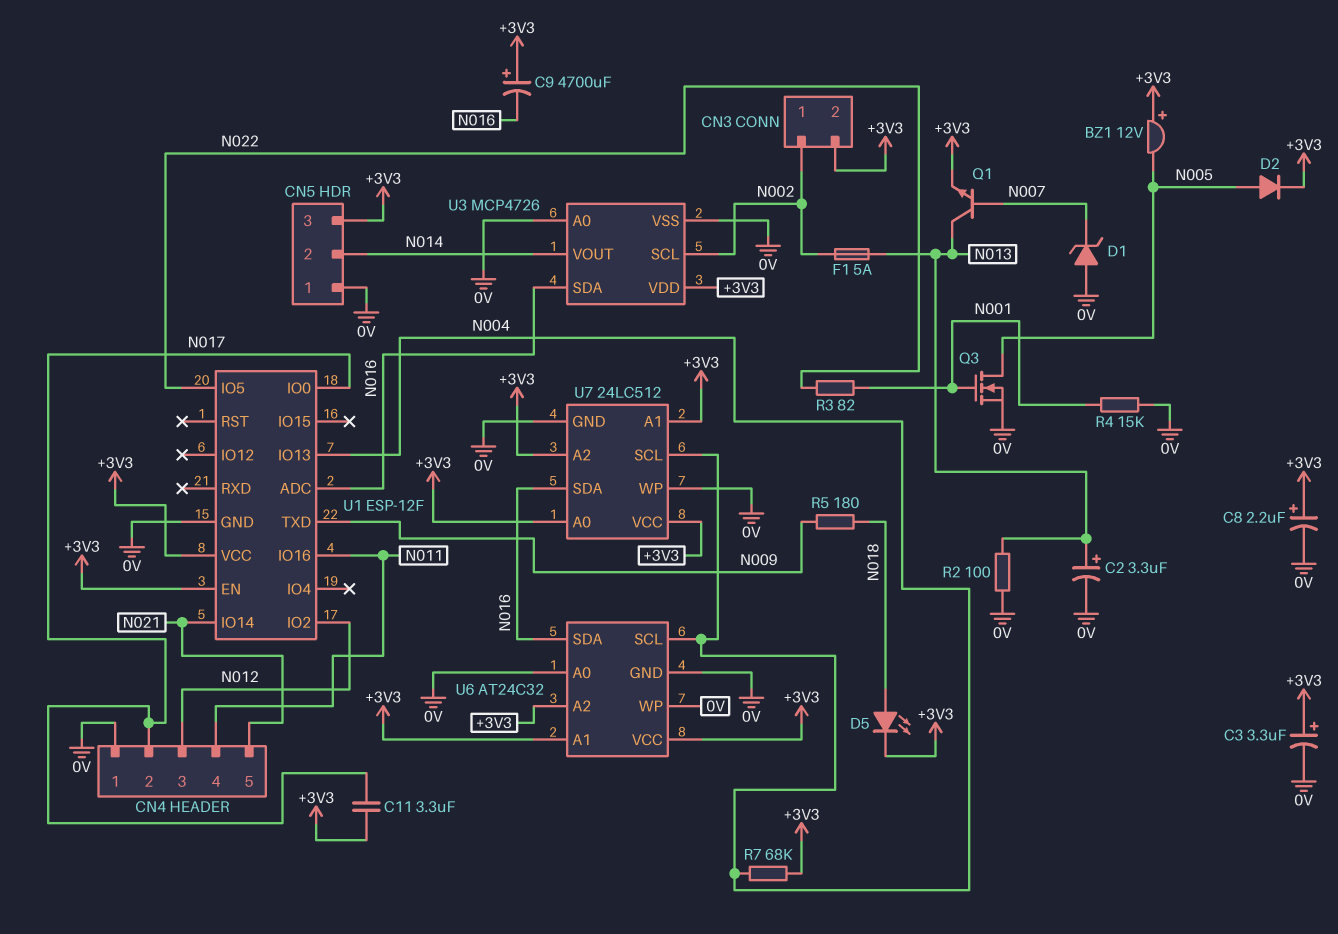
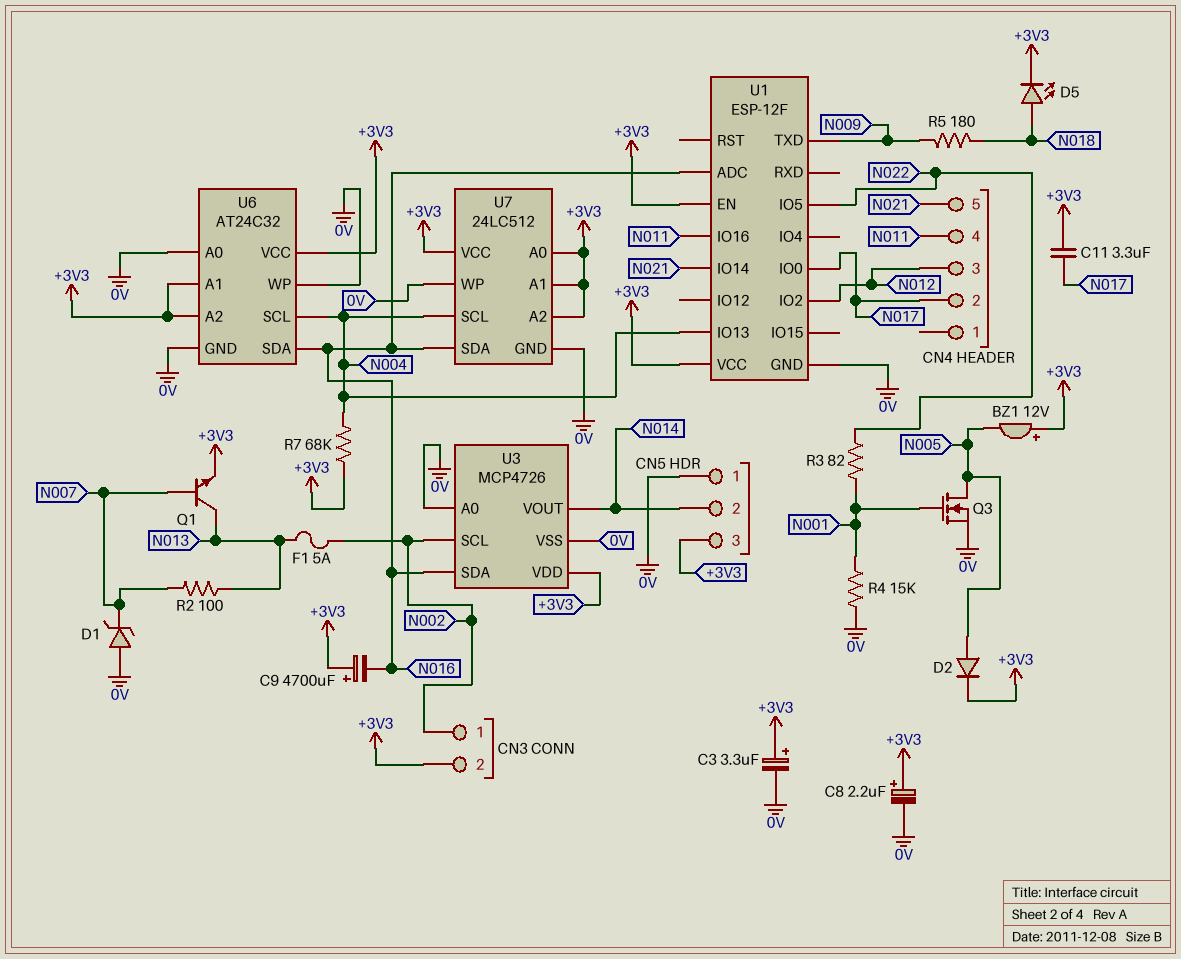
C2: 3.3uF (plus N013, minus 0V) -> none
CN4 pin 1: 0V -> none
R2: 100 (0V, N013) -> 100 (N007, N013)

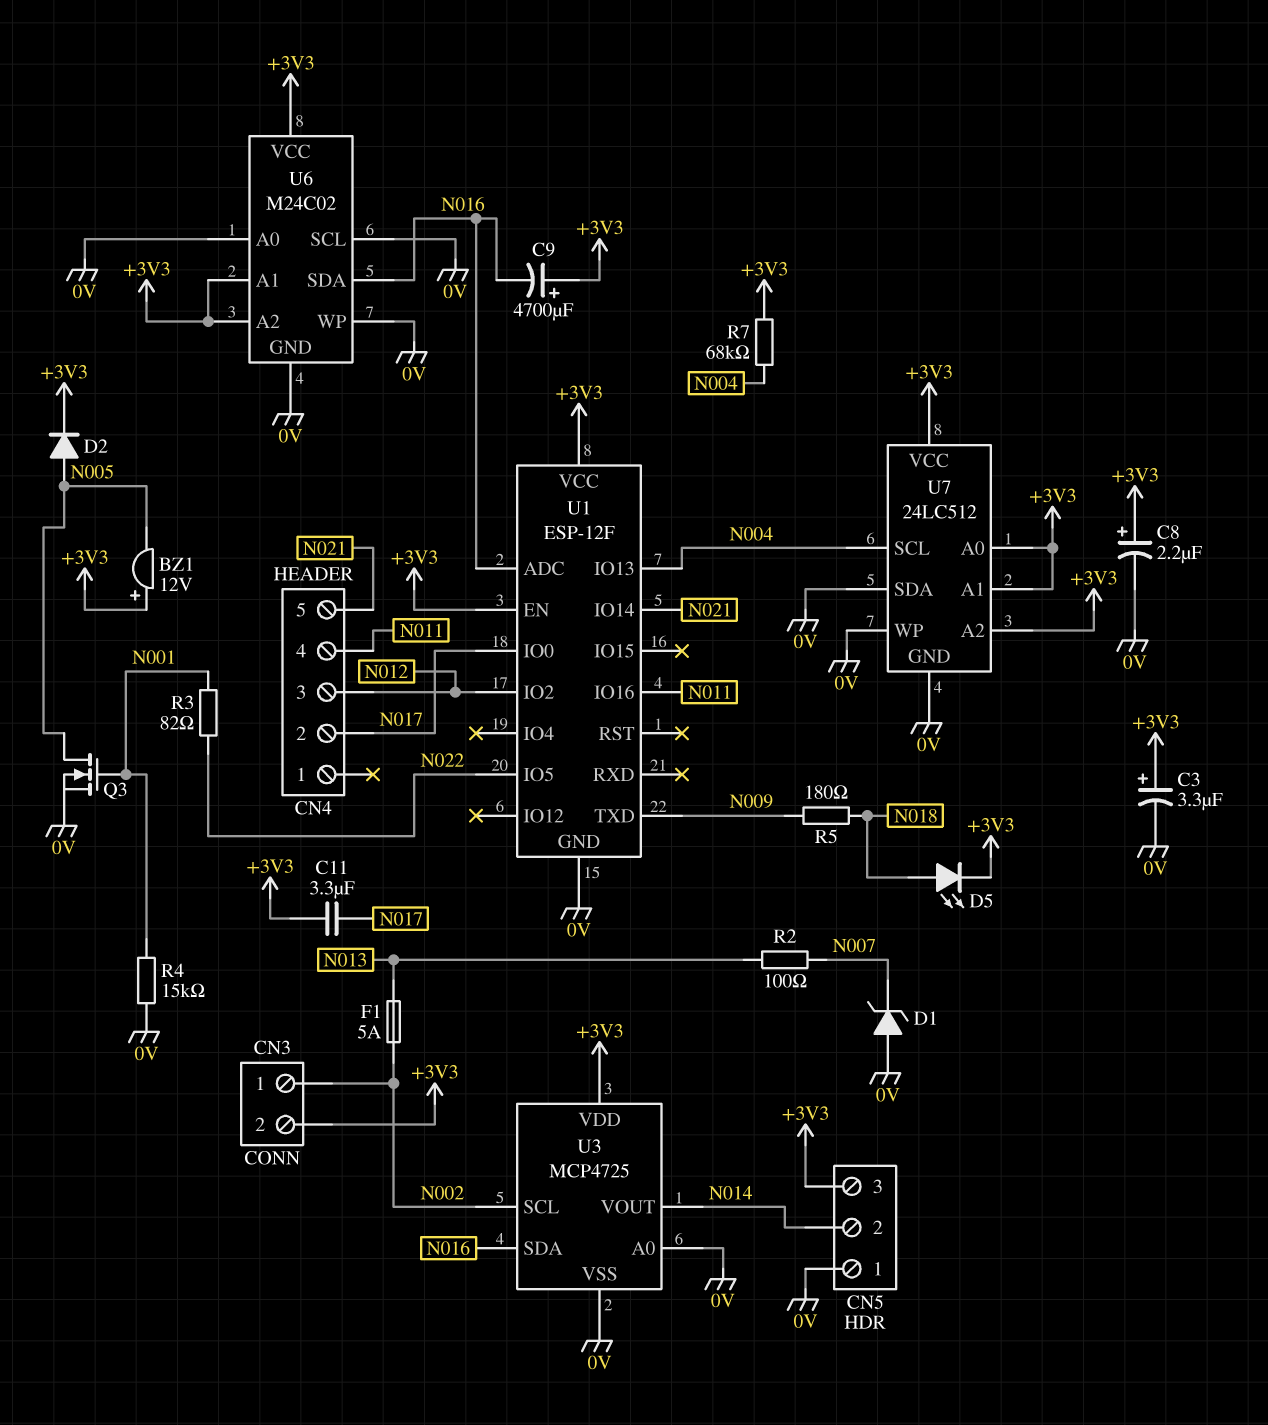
Q1: NPN (B N007, C N013, E +3V3) -> none
U3: MCP4726 -> MCP4725
U6: AT24C32 -> M24C02
U6 pin SCL: N004 -> 0V
U7 pin SDA: N016 -> 0V

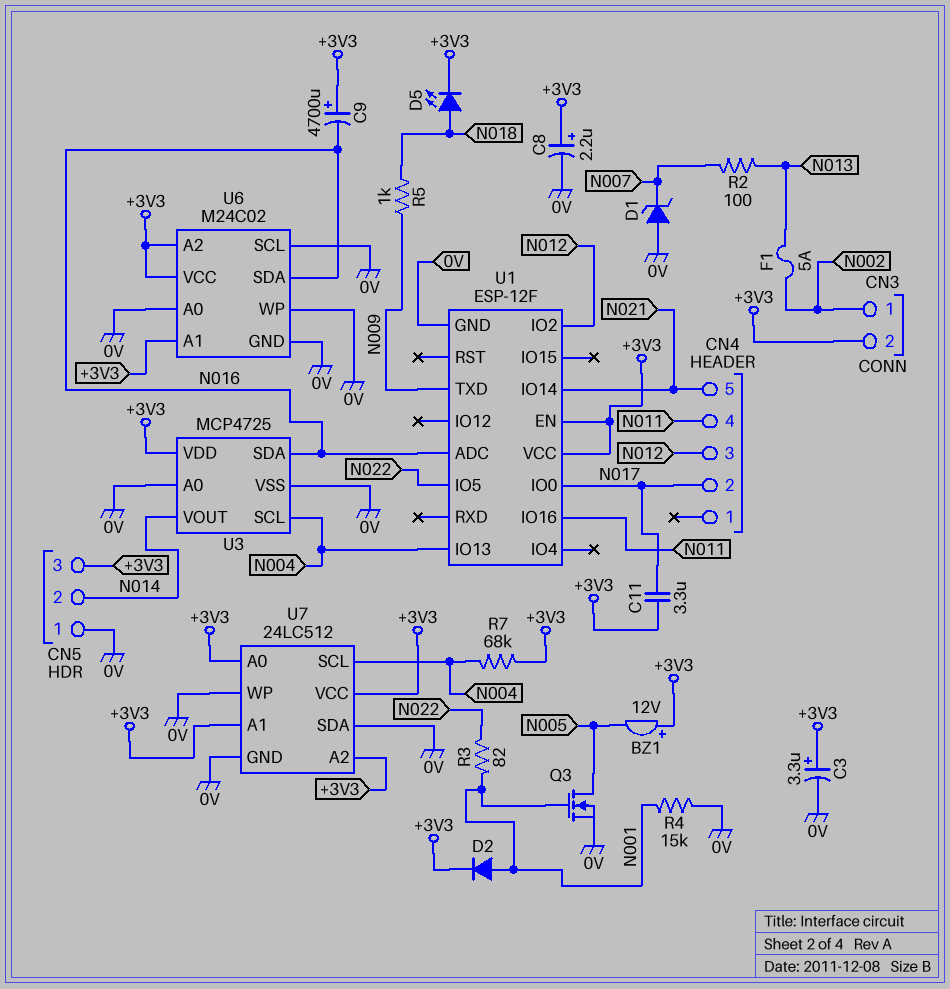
D2: diode (A N005, K +3V3) -> diode (A N001, K +3V3)
R5: 180 (N009, N018) -> 1k (N009, N018)
U3 pin SCL: N002 -> N004

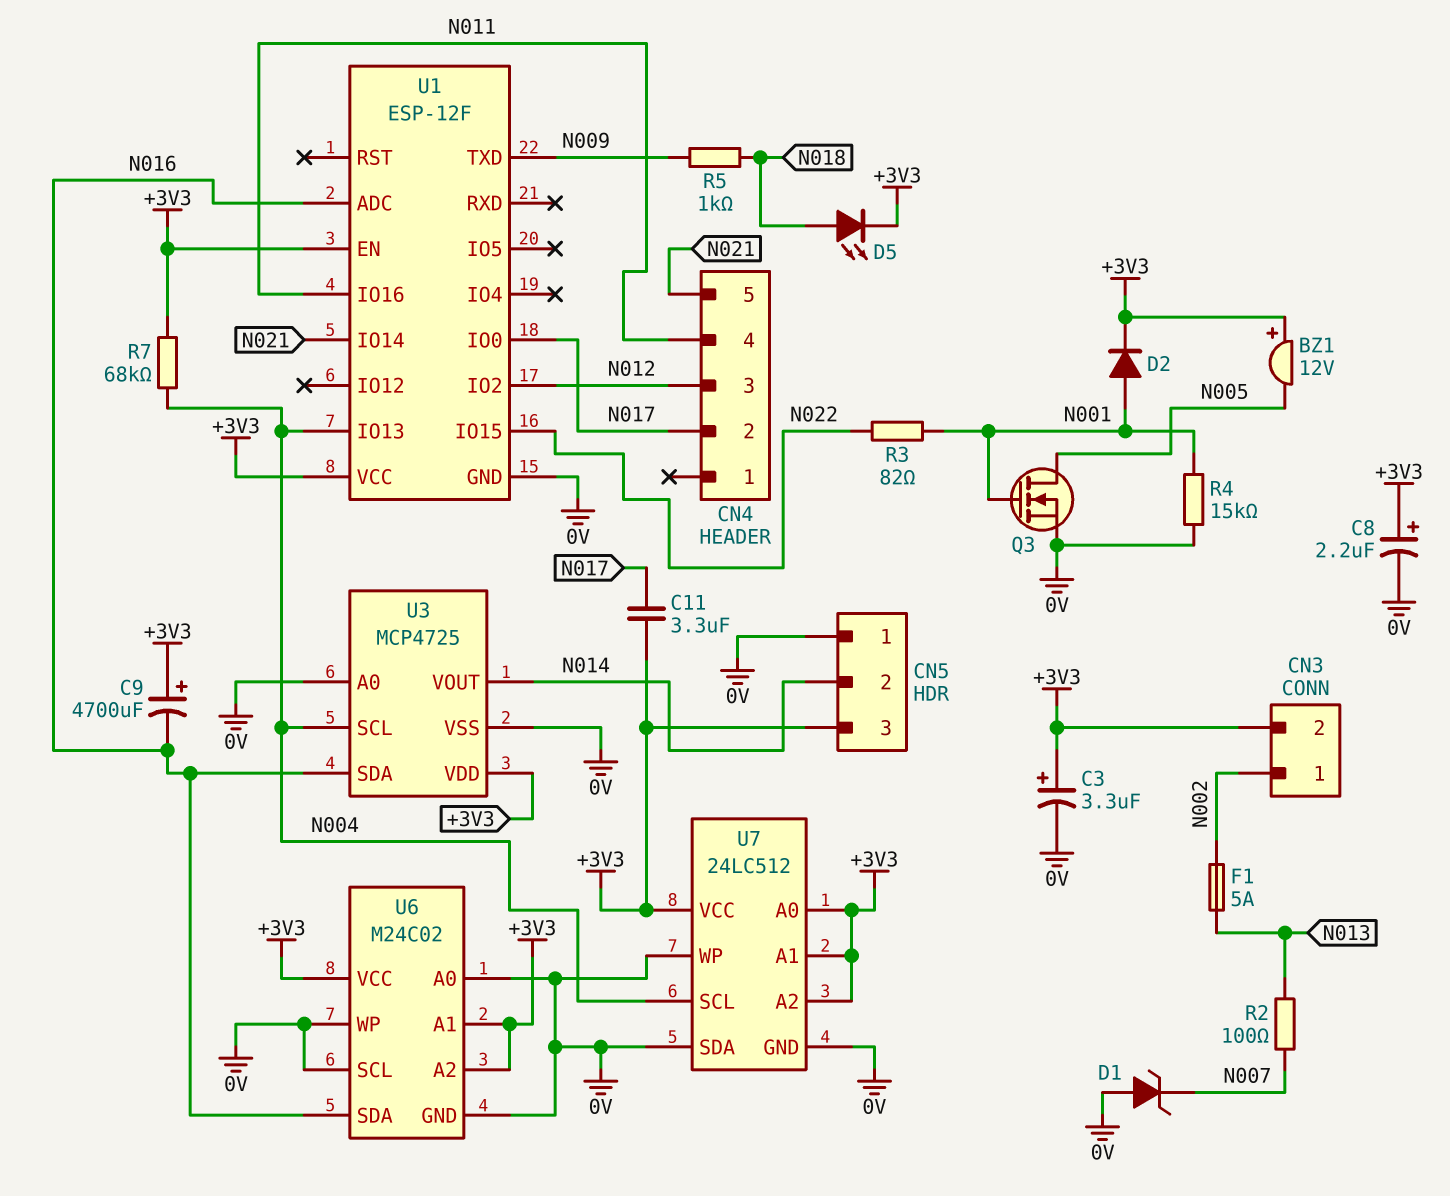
U1 pin IO5: N022 -> none
U1 pin IO15: none -> N022

